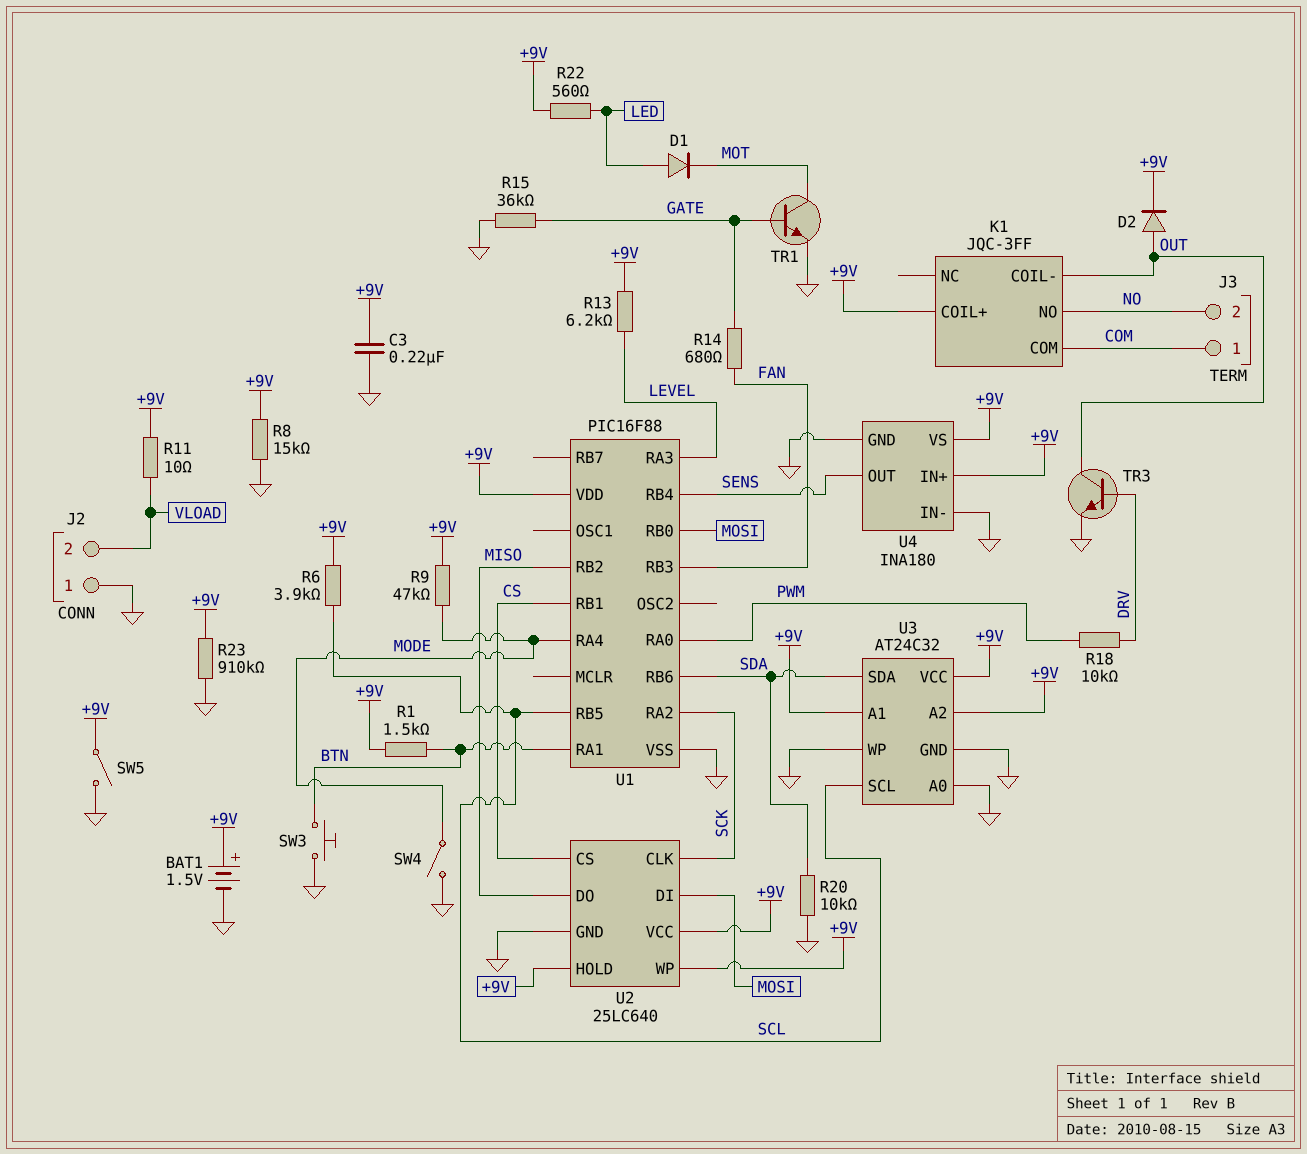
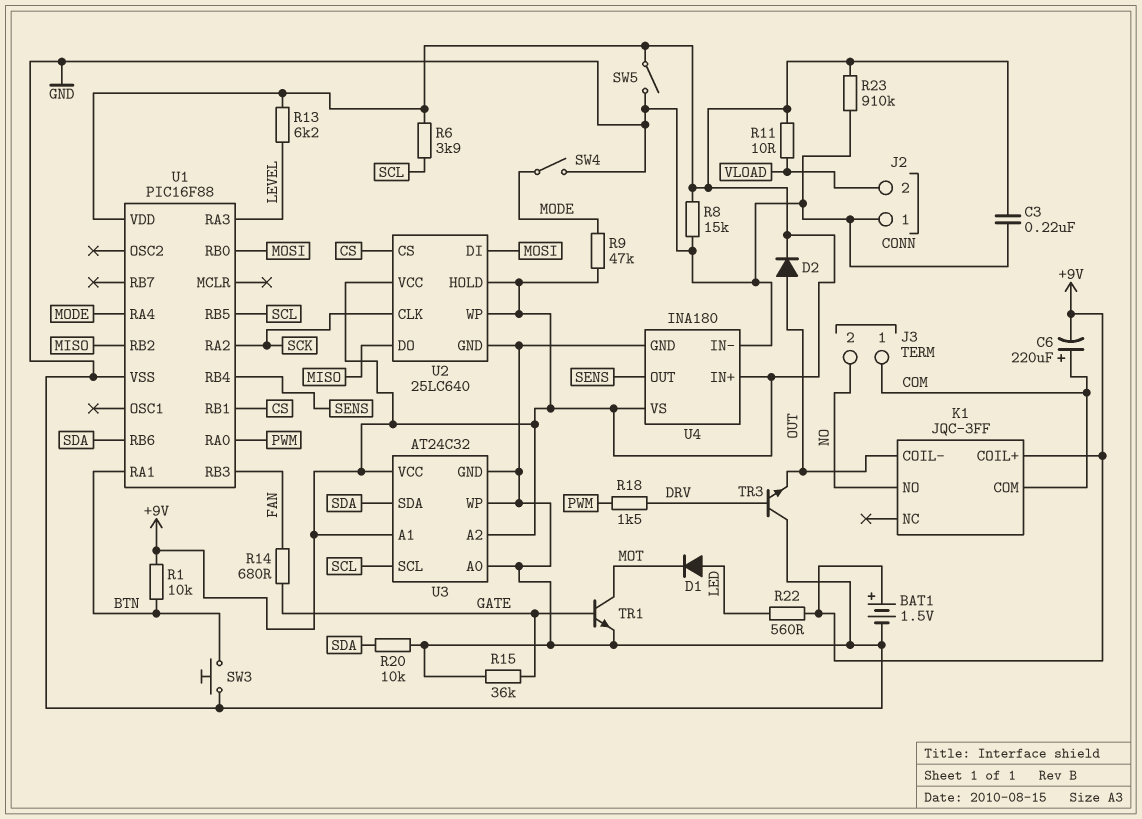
C6: none -> 220uF (plus COM, minus +9V)
R1: 1.5k (+9V, BTN) -> 10k (+9V, BTN)
R18: 10k (DRV, PWM) -> 1.5k (DRV, PWM)
TR3: NPN (B DRV, C OUT, E GND) -> NPN (B DRV, C GND, E OUT)

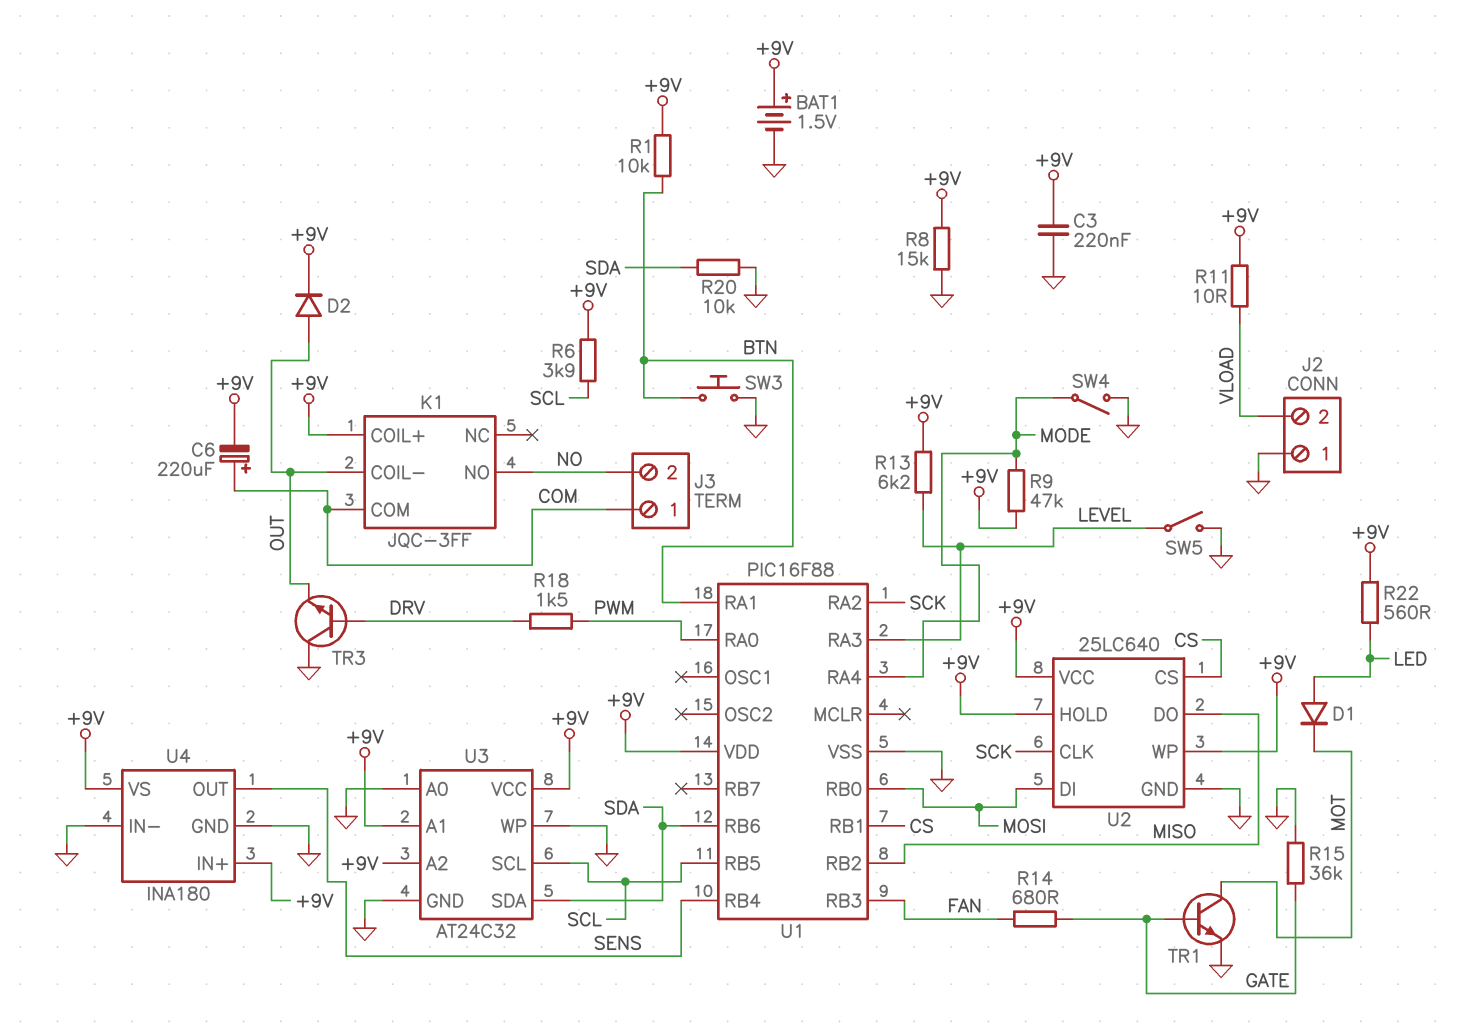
R23: 910k (+9V, GND) -> none
SW5: switch (+9V, GND) -> switch (GND, LEVEL)

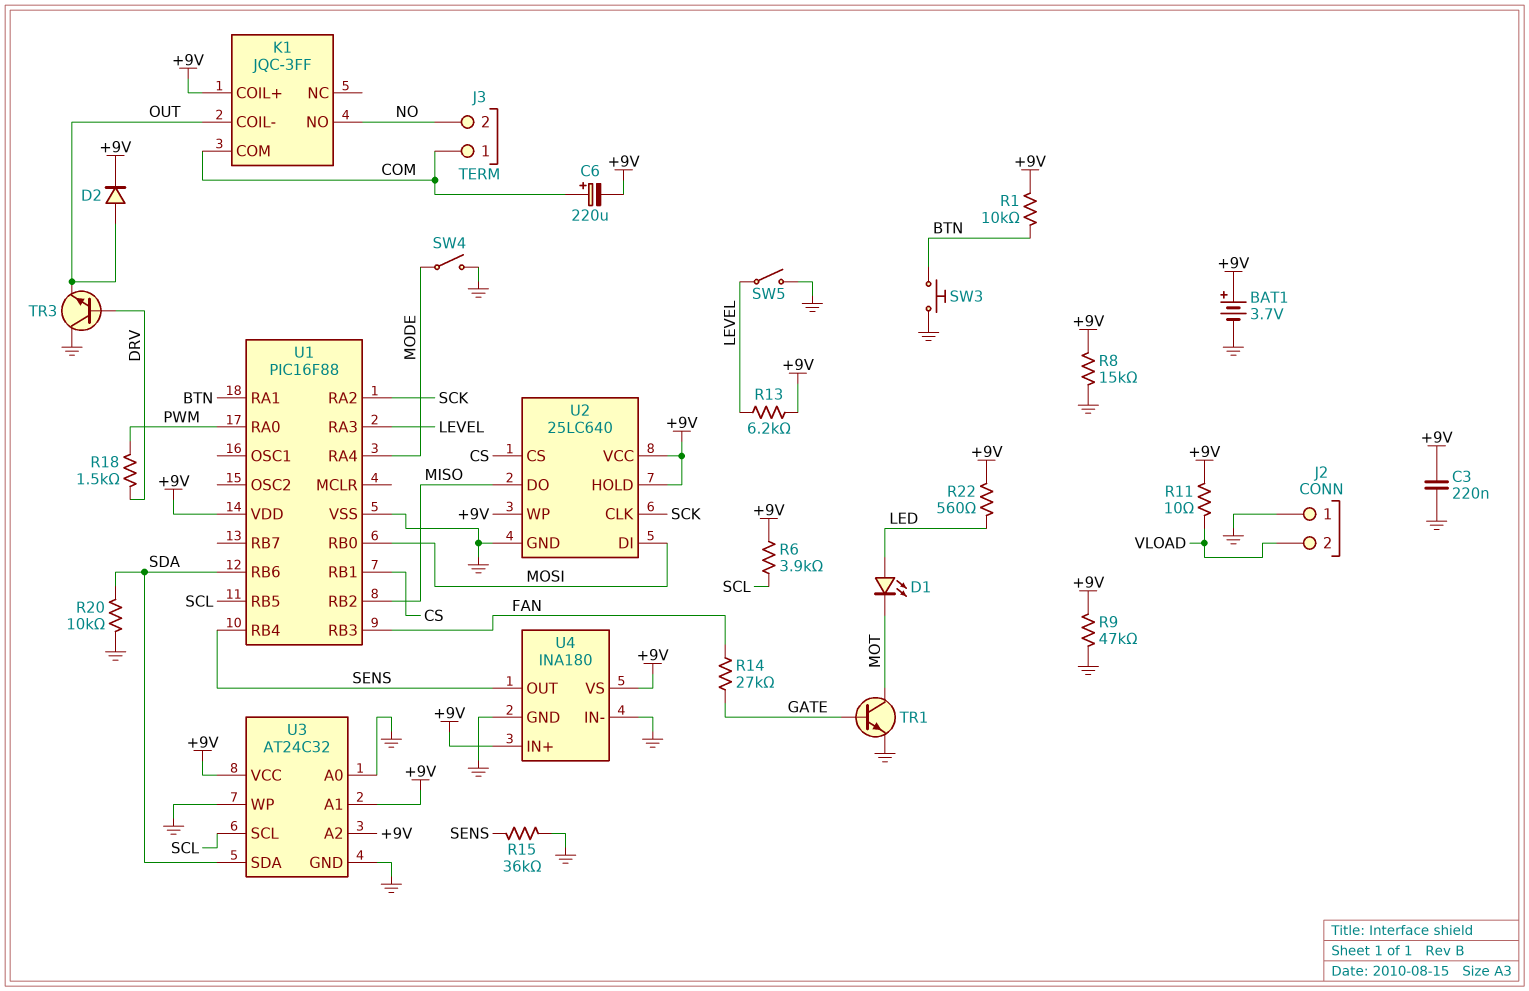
BAT1: 1.5V (plus +9V, minus GND) -> 3.7V (plus +9V, minus GND)
D1: diode (A LED, K MOT) -> LED (A LED, K MOT)
R9: 47k (+9V, MODE) -> 47k (+9V, GND)
R14: 680 (FAN, GATE) -> 27k (FAN, GATE)
R15: 36k (GATE, GND) -> 36k (GND, SENS)

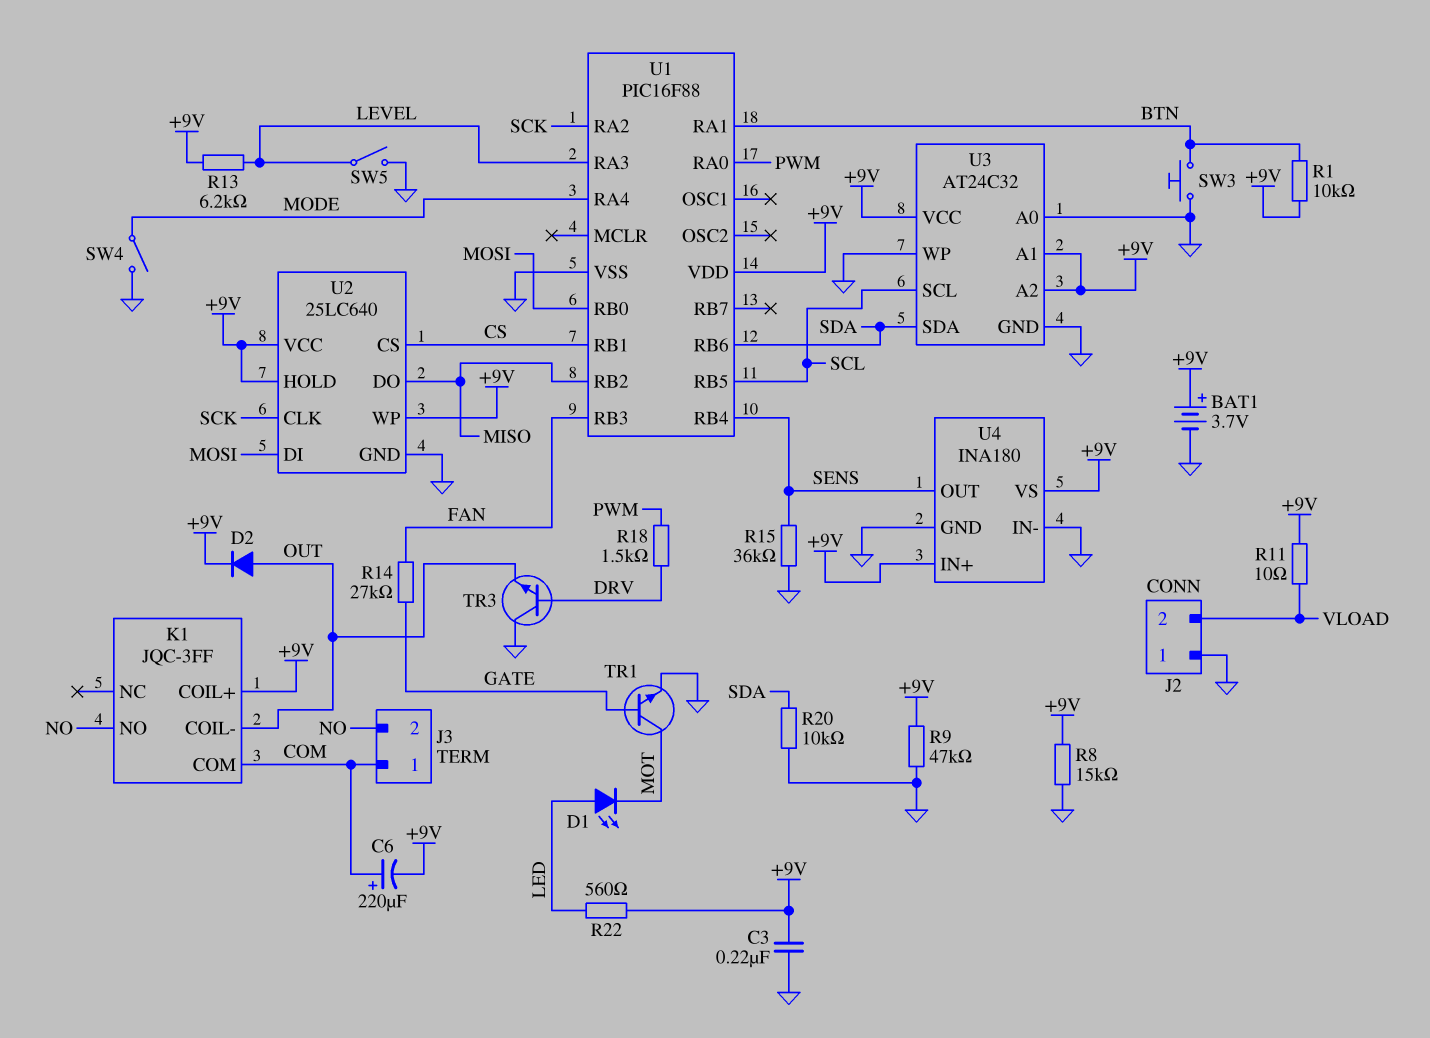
R6: 3.9k (+9V, SCL) -> none

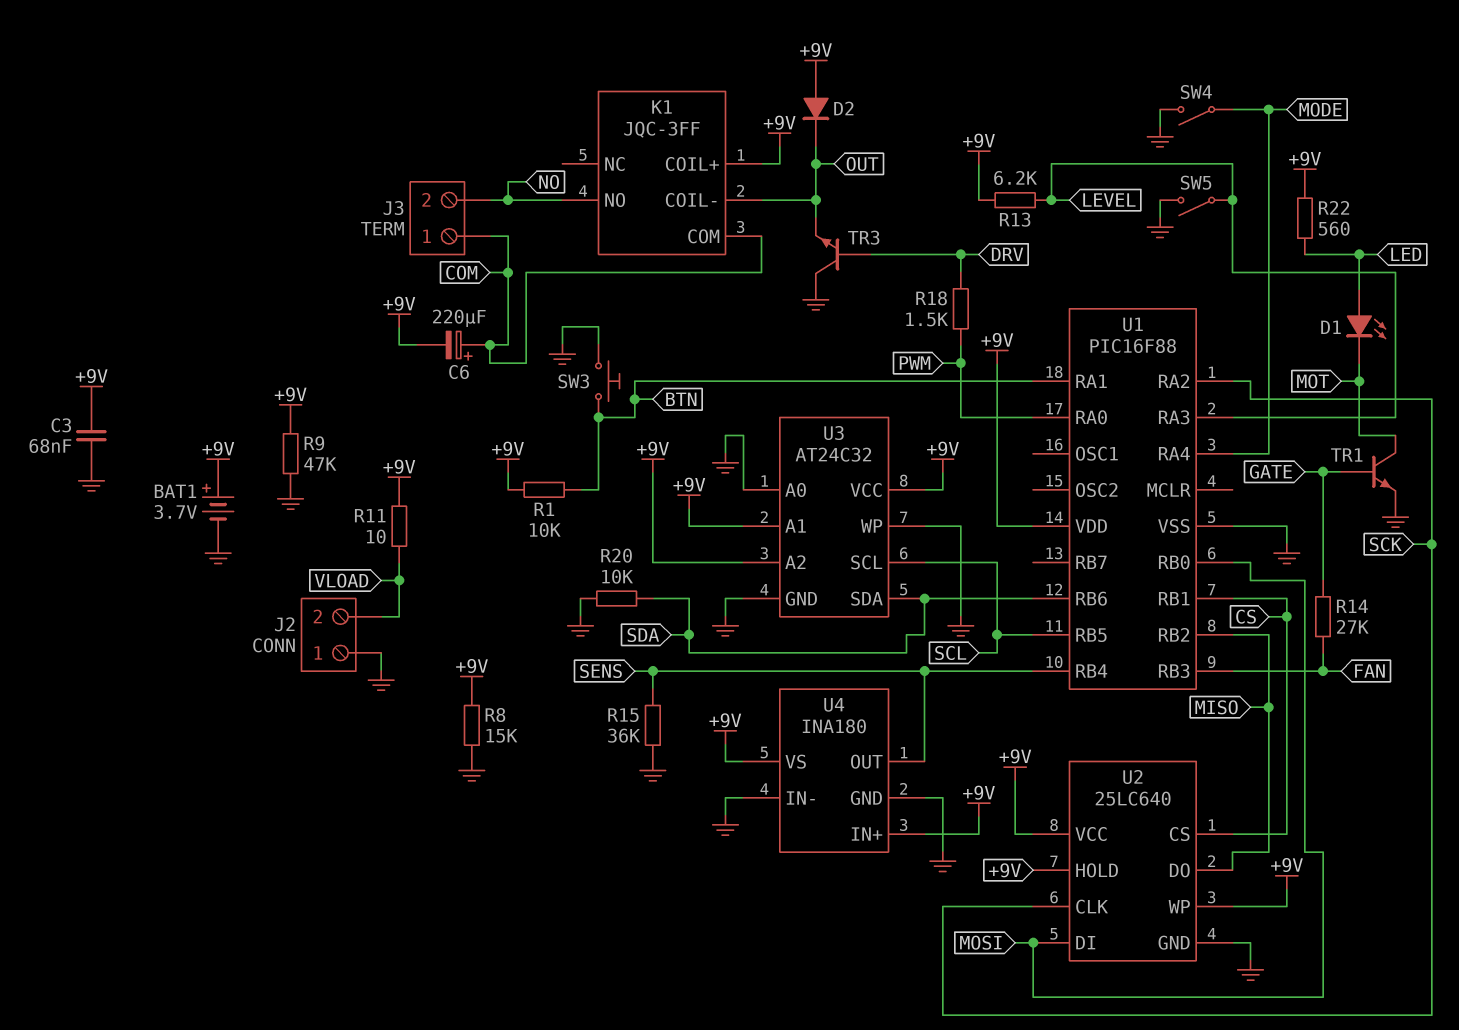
C3: 220nF (+9V, GND) -> 68nF (+9V, GND)
D2: diode (A OUT, K +9V) -> diode (A +9V, K OUT)

